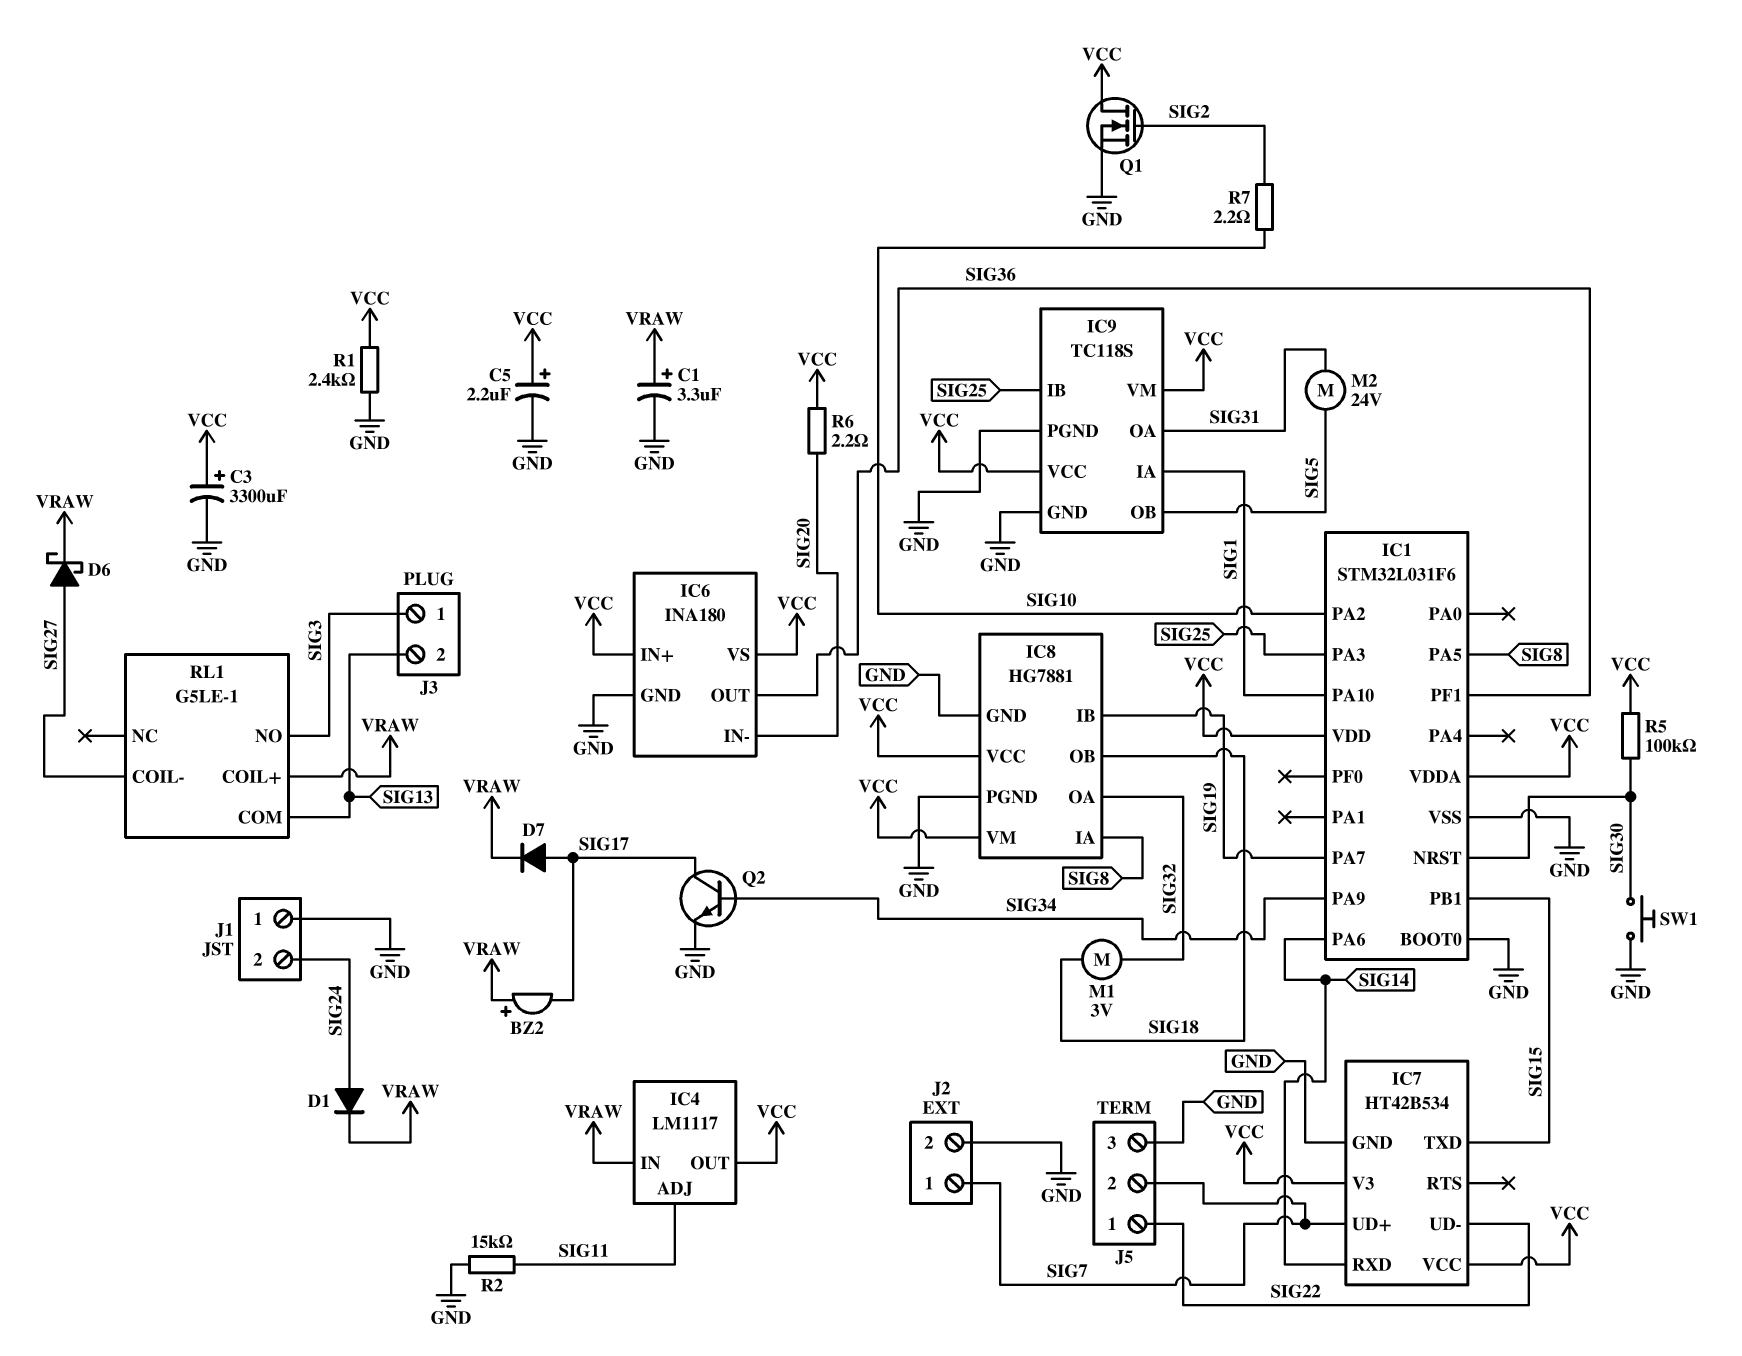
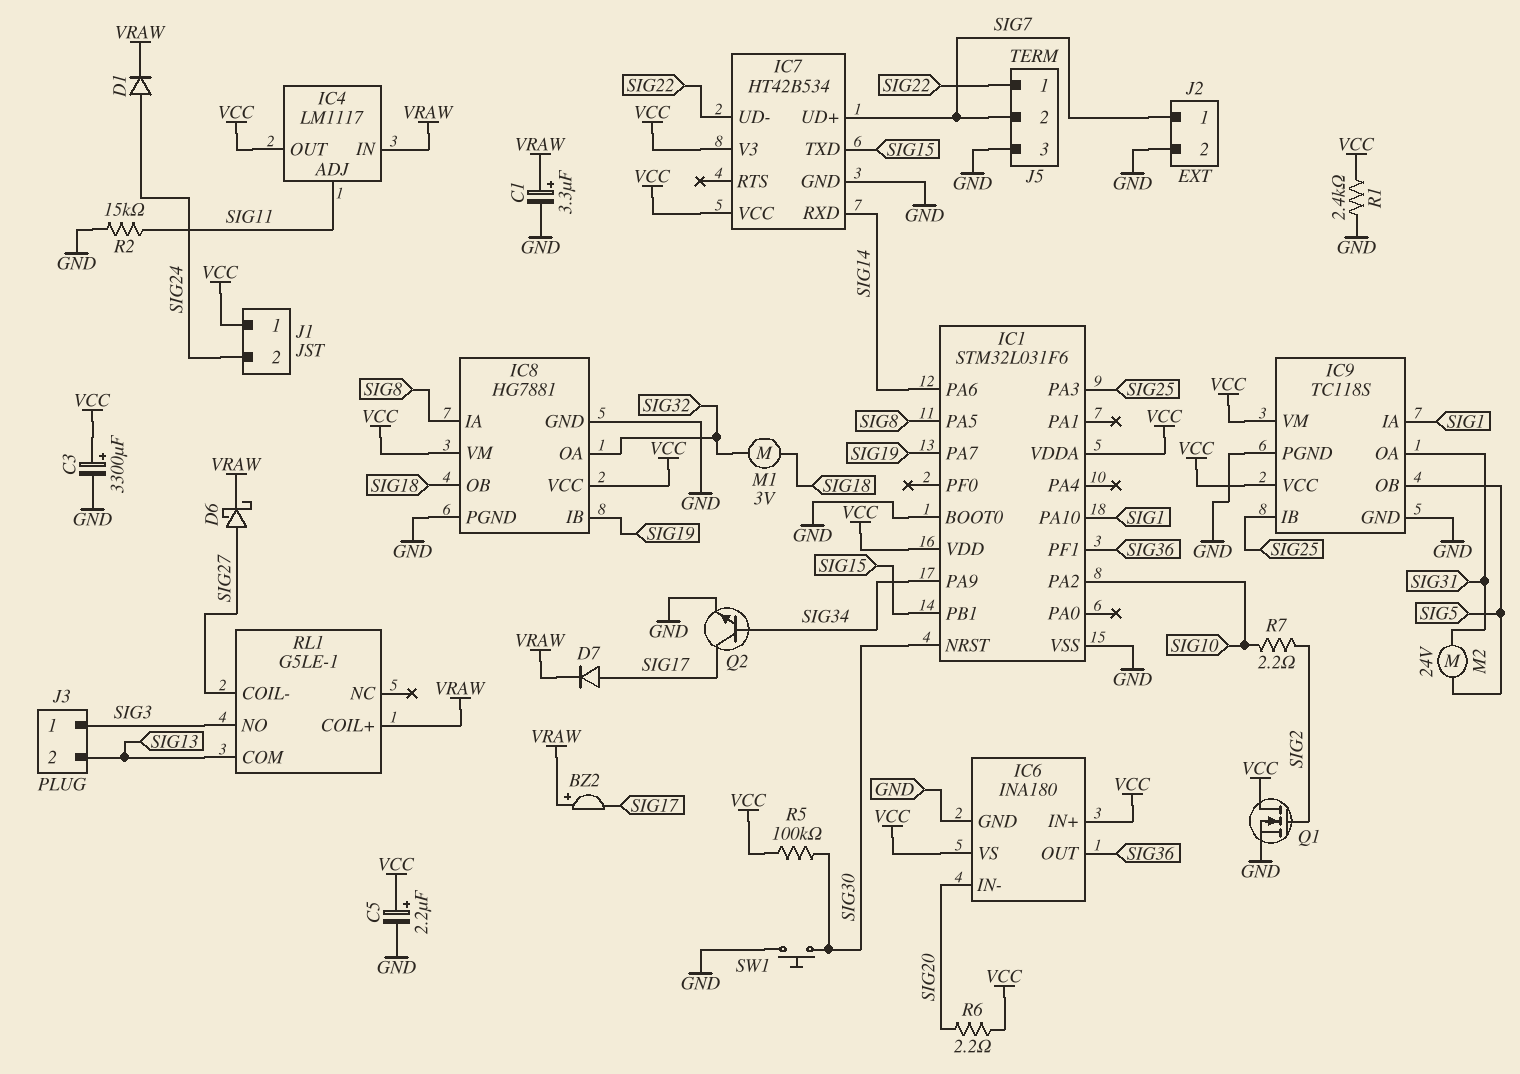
J1 pin 1: GND -> VCC

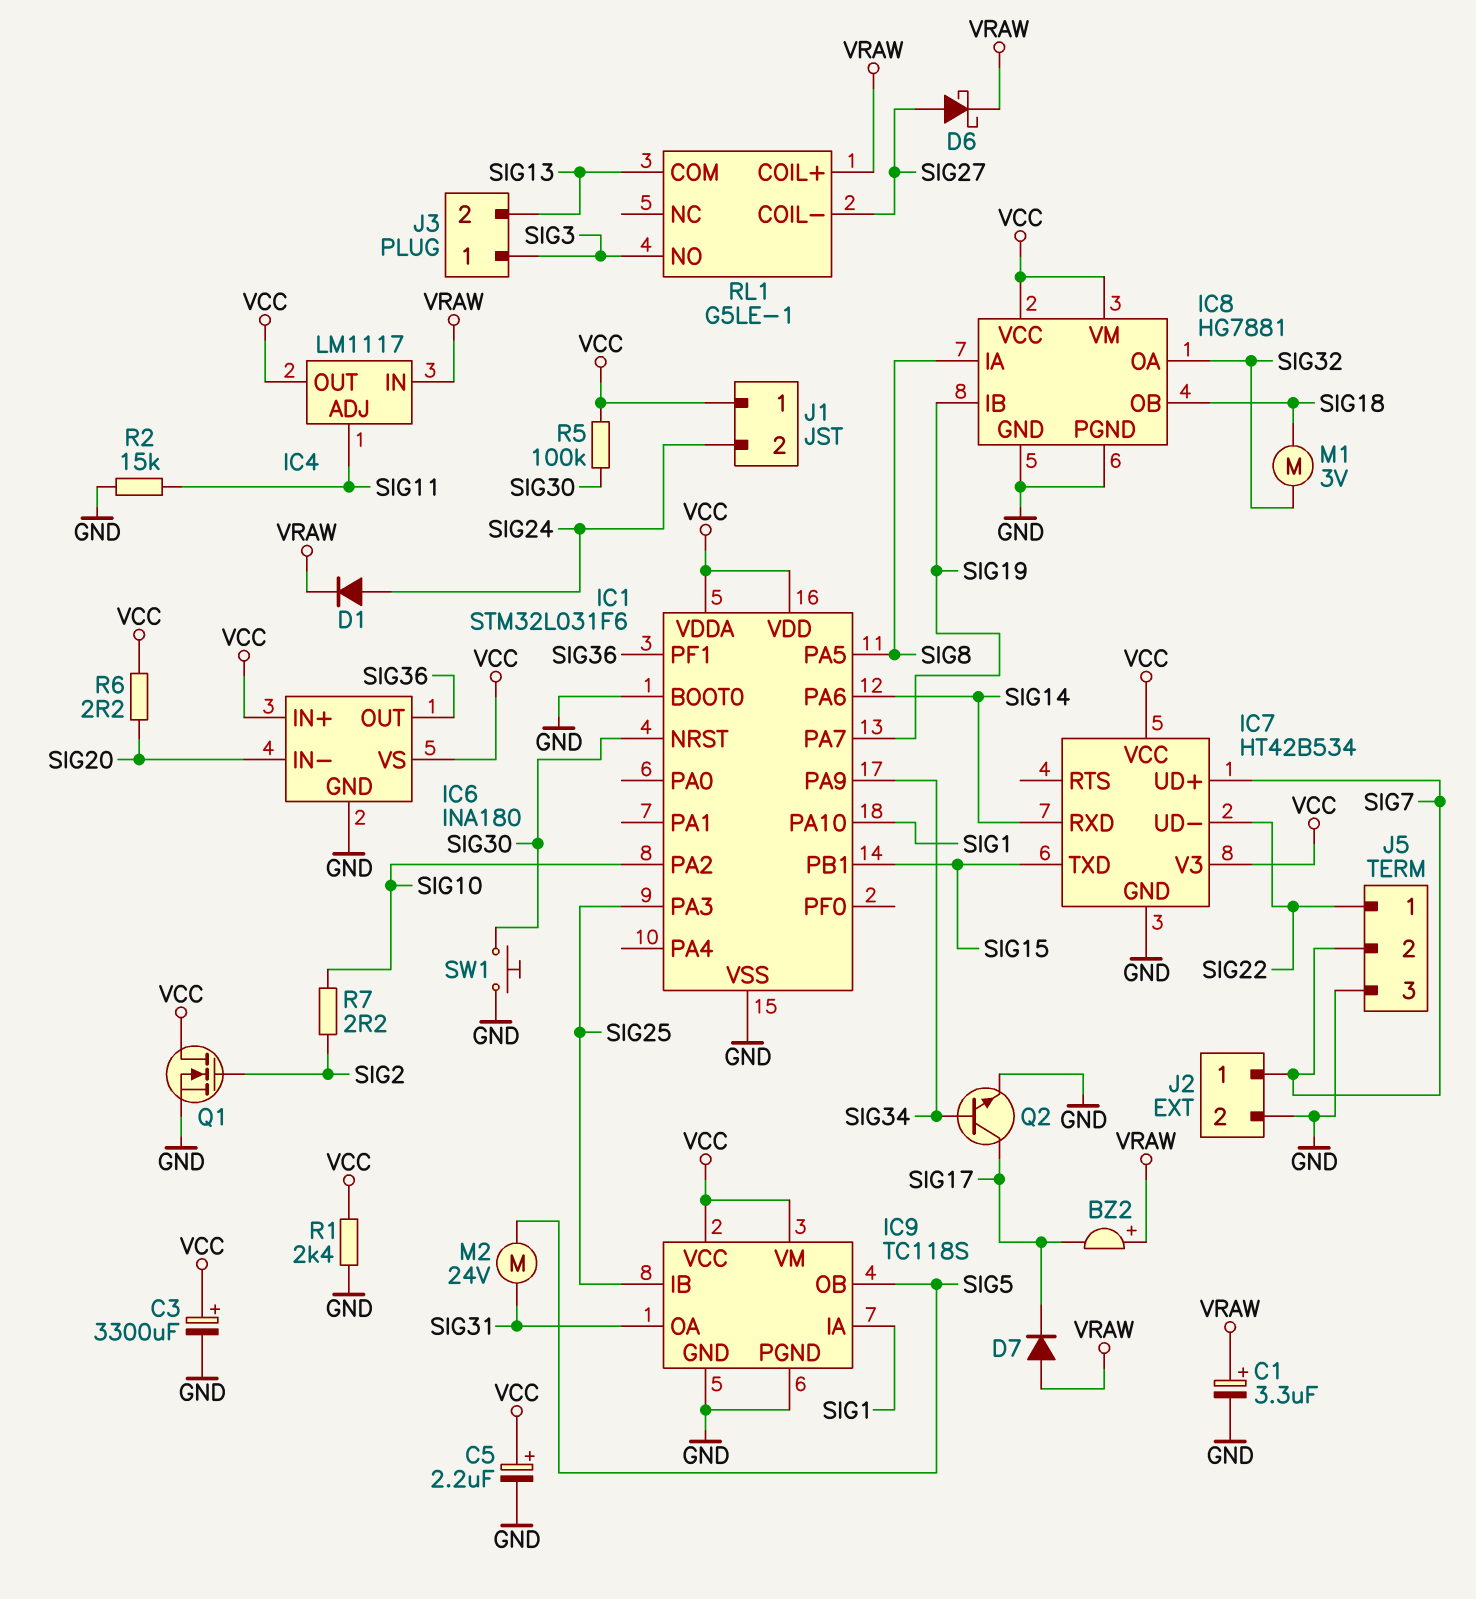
D7: diode (A SIG17, K VRAW) -> diode (A VRAW, K SIG17)

